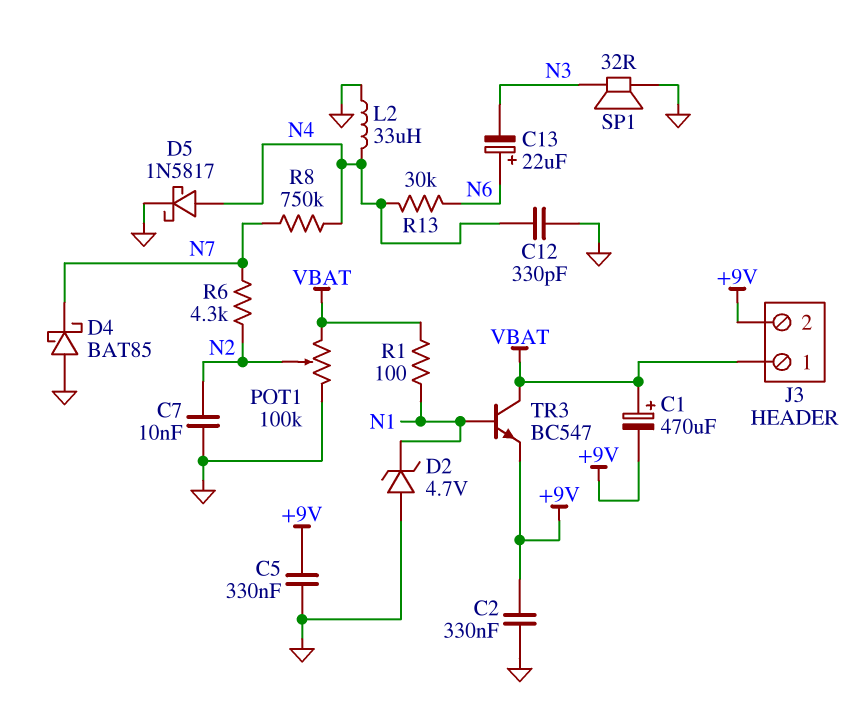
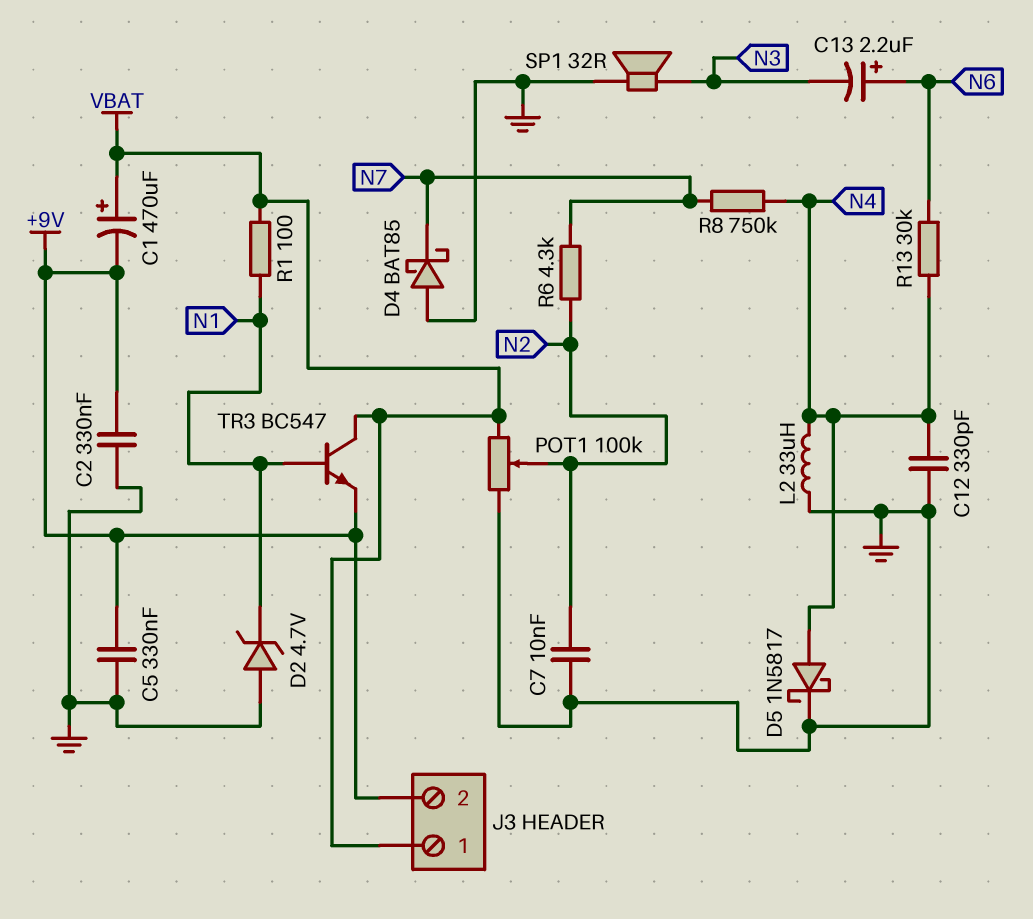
C13: 22uF (plus N6, minus N3) -> 2.2uF (plus N6, minus N3)

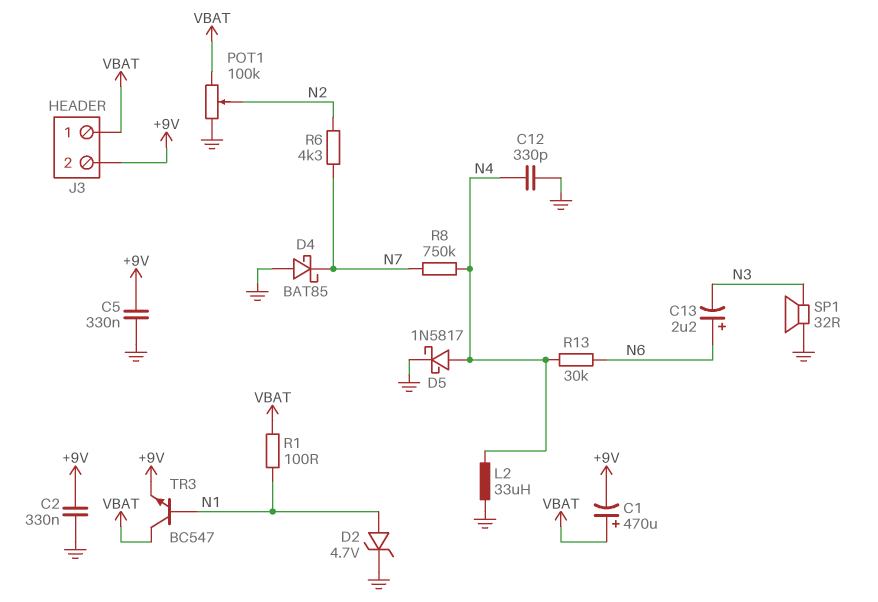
C7: 10nF (GND, N2) -> none
D2: zener 4.7V (A GND, K N1) -> zener 4.7V (A N1, K GND)

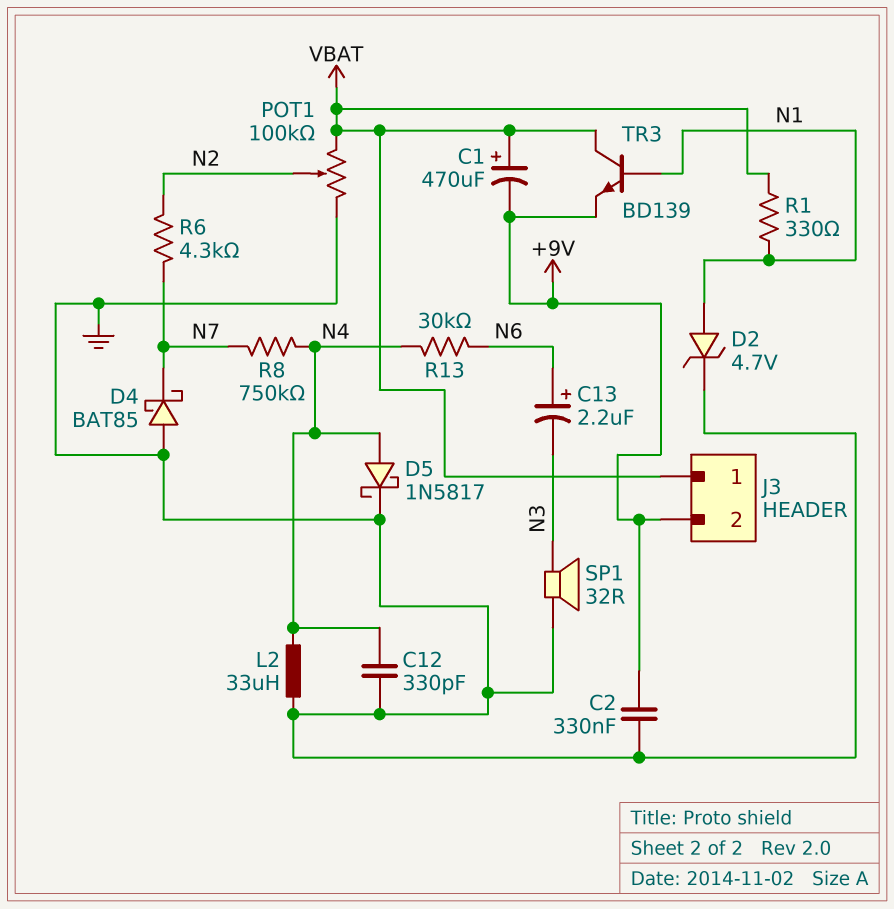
C5: 330nF (+9V, GND) -> none
R1: 100 (N1, VBAT) -> 330 (N1, VBAT)
TR3: NPN BC547 (B N1, C VBAT, E +9V) -> NPN BD139 (B N1, C VBAT, E +9V)

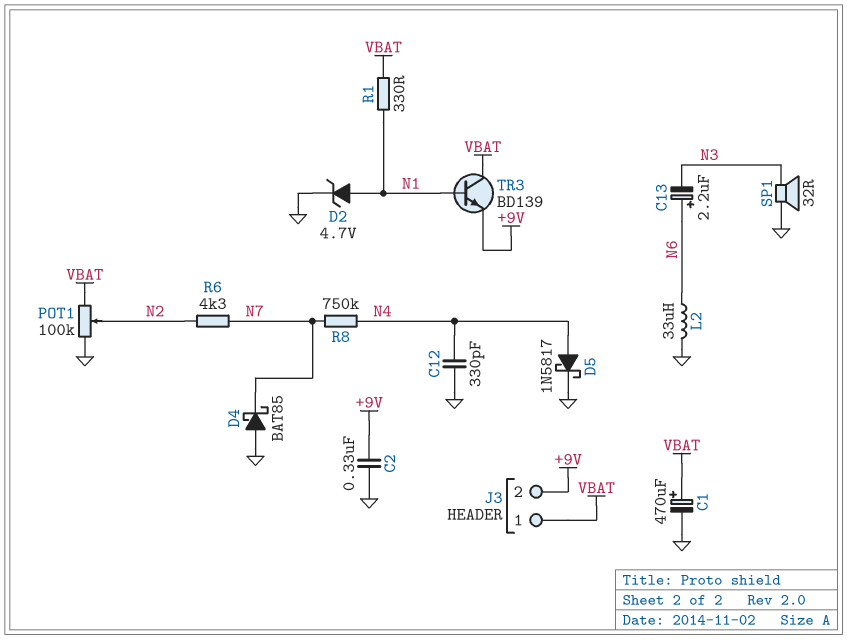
C1: 470uF (plus VBAT, minus +9V) -> 470uF (plus VBAT, minus GND)
L2: 33uH (GND, N4) -> 33uH (GND, N6)
R13: 30k (N4, N6) -> none

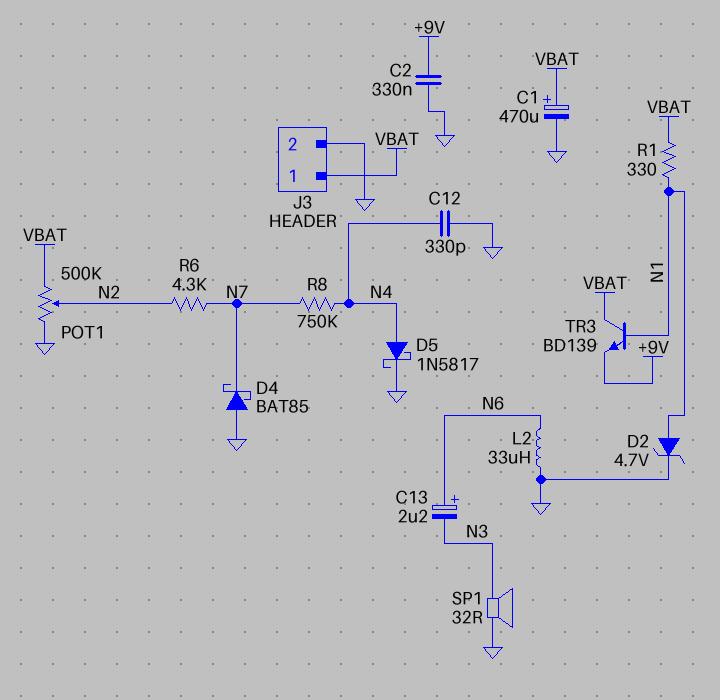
J3 pin 2: +9V -> GND
POT1: 100k (GND, VBAT, wiper N2) -> 500k (GND, VBAT, wiper N2)

